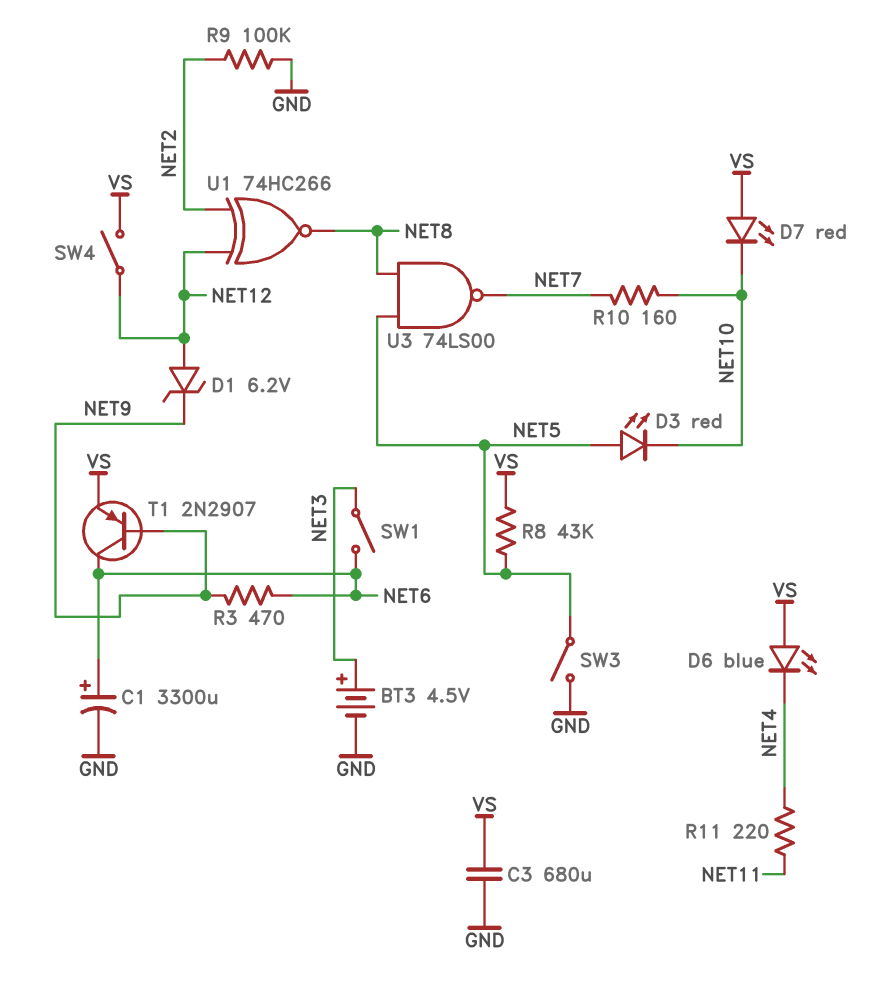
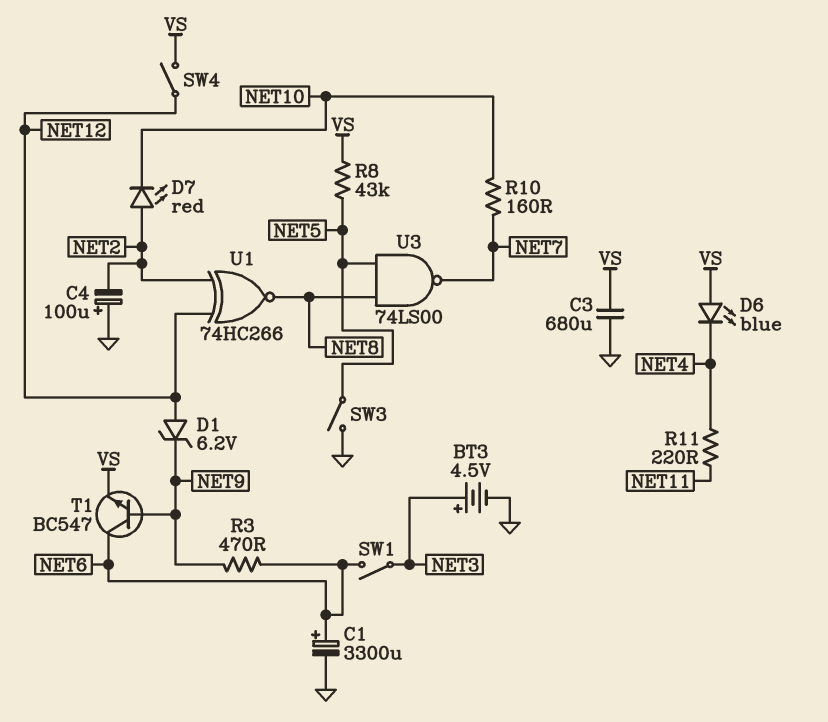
C4: none -> 100uF (plus GND, minus NET2)
D3: LED red (A NET5, K NET10) -> none
D7: LED red (A VS, K NET10) -> LED red (A NET2, K NET10)
R9: 100k (GND, NET2) -> none
T1: PNP 2N2907 (B NET9, C NET6, E VS) -> NPN BC547 (B NET9, C NET6, E VS)

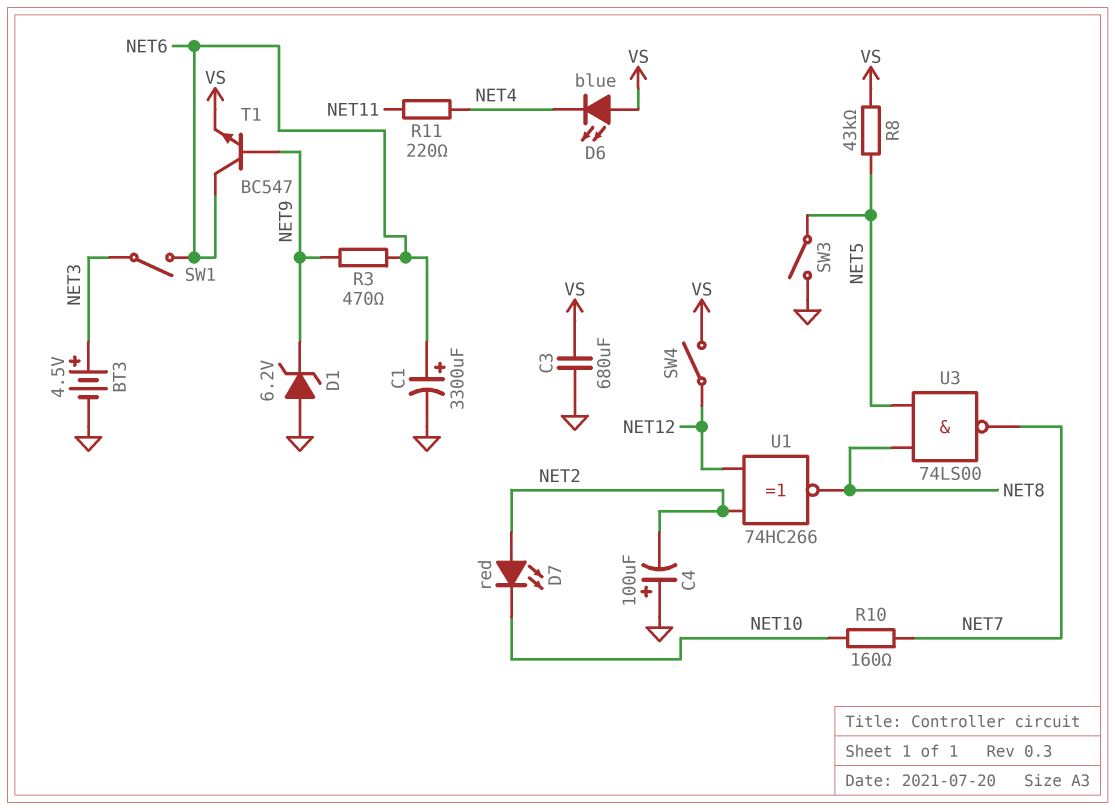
D1: zener 6.2V (A NET12, K NET9) -> zener 6.2V (A GND, K NET9)

